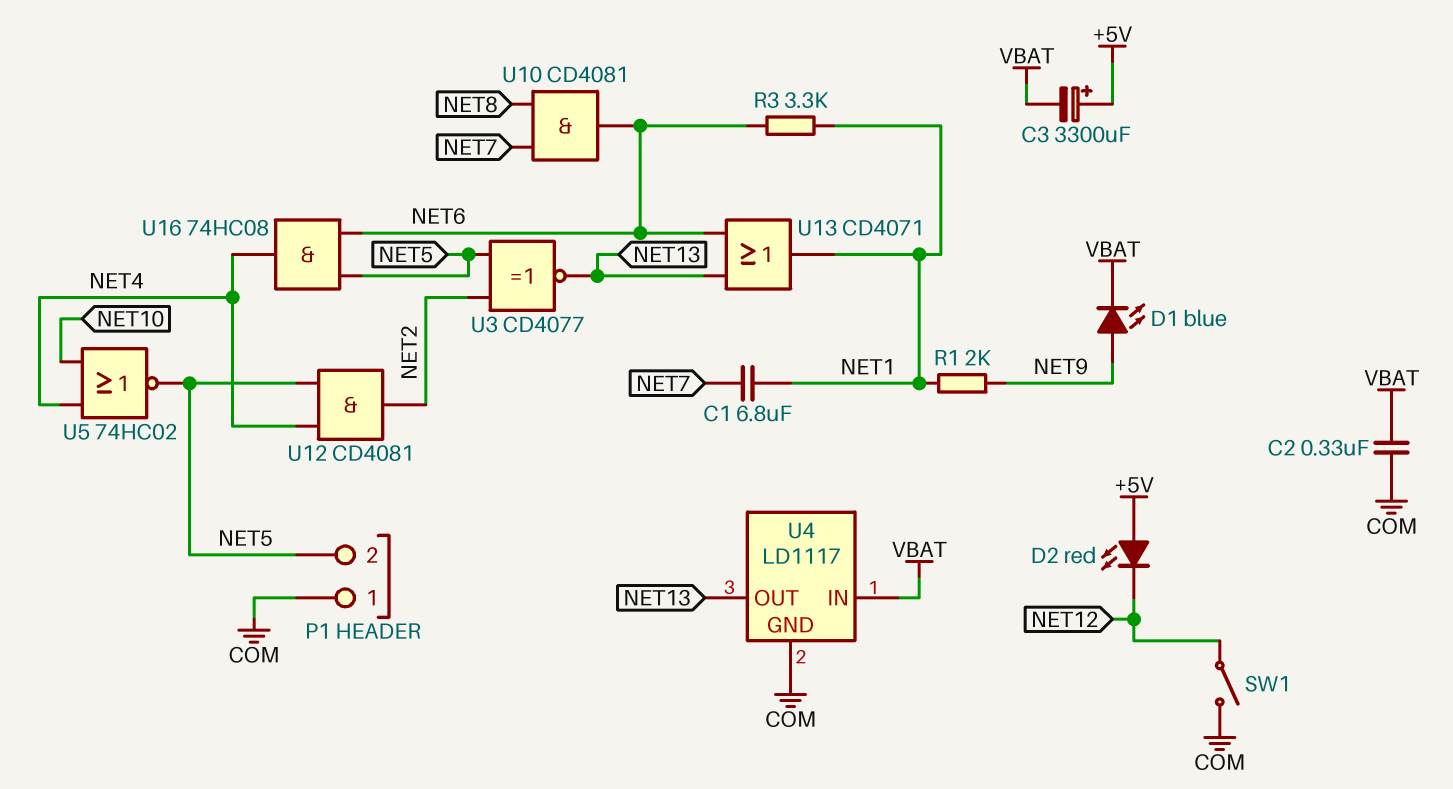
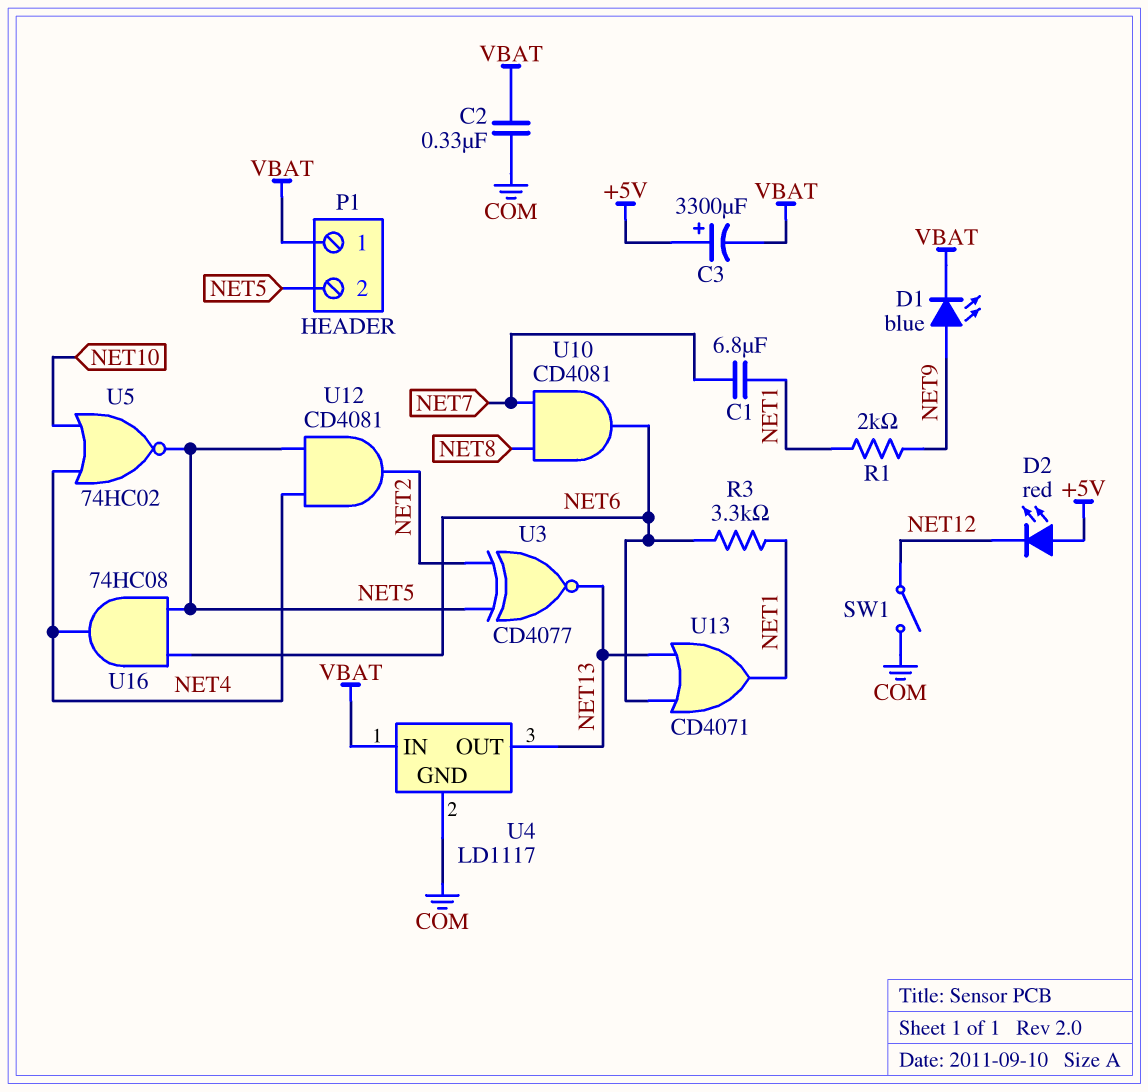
P1 pin 1: COM -> VBAT

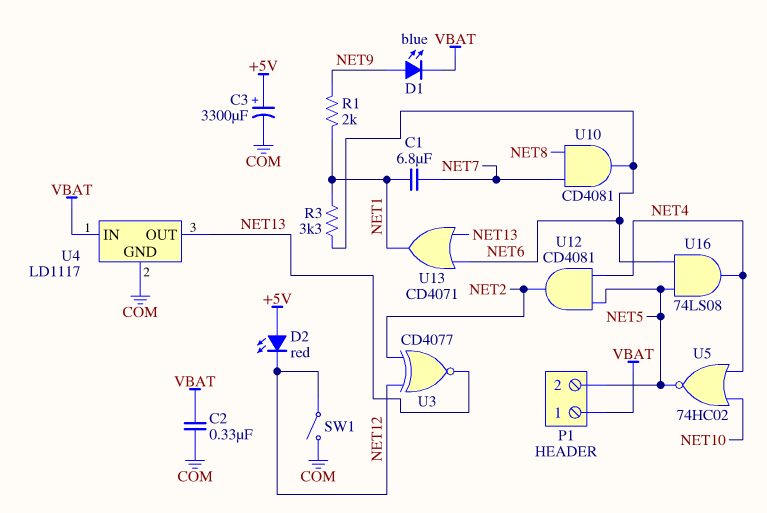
C3: 3300uF (plus +5V, minus VBAT) -> 3300uF (plus +5V, minus COM)
U3: XNOR CD4077 (in NET2, in NET5, out NET13) -> XNOR CD4077 (in NET2, in NET12, out NET13)
U16: AND 74HC08 (in NET5, in NET6, out NET4) -> AND 74LS08 (in NET5, in NET6, out NET4)

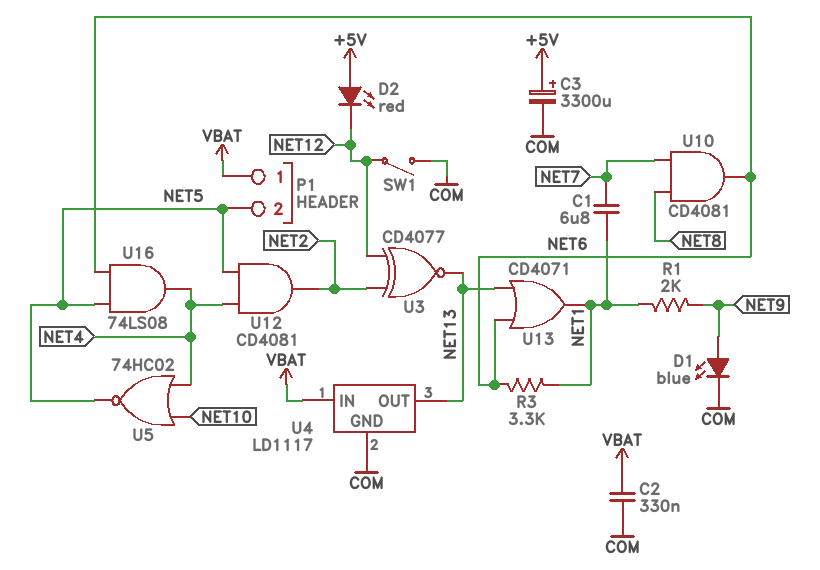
D1: LED blue (A NET9, K VBAT) -> LED blue (A NET9, K COM)

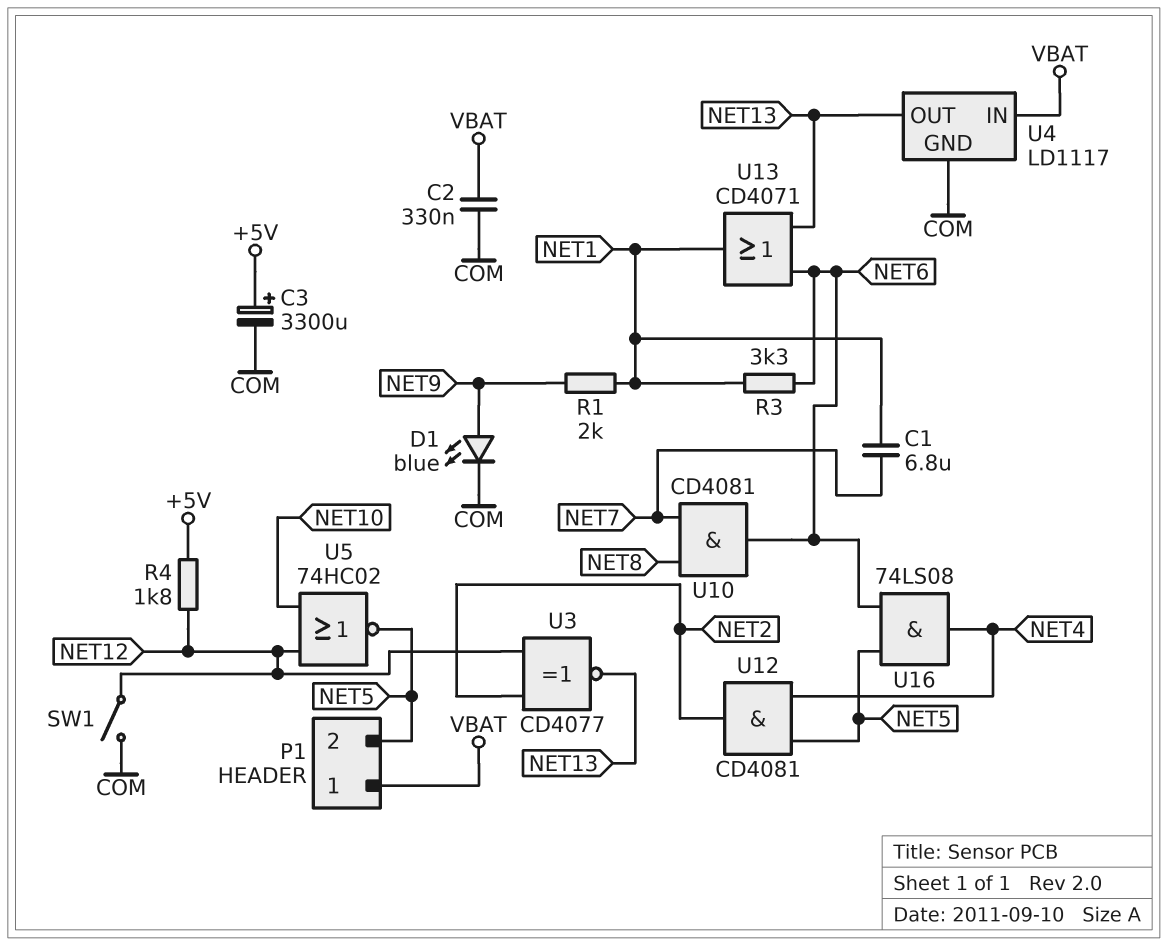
D2: LED red (A +5V, K NET12) -> none
R4: none -> 1.8k (+5V, NET12)
U5: NOR 74HC02 (in NET4, in NET10, out NET5) -> NOR 74HC02 (in NET10, in NET12, out NET5)

